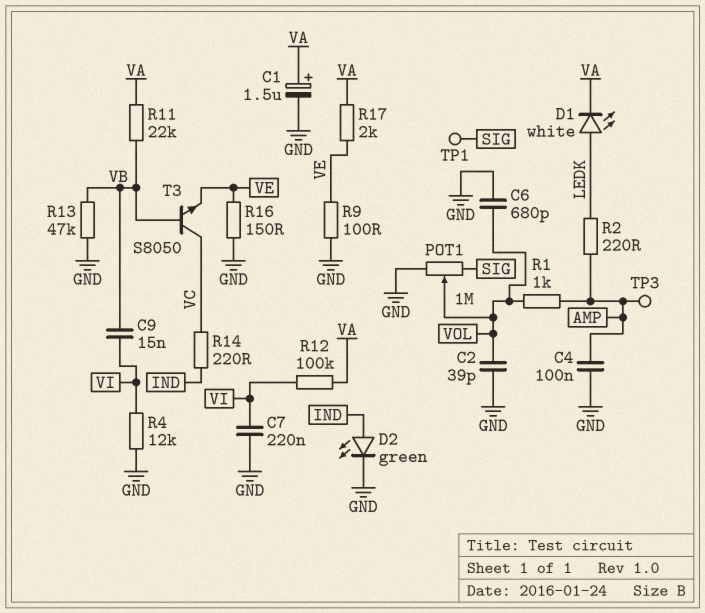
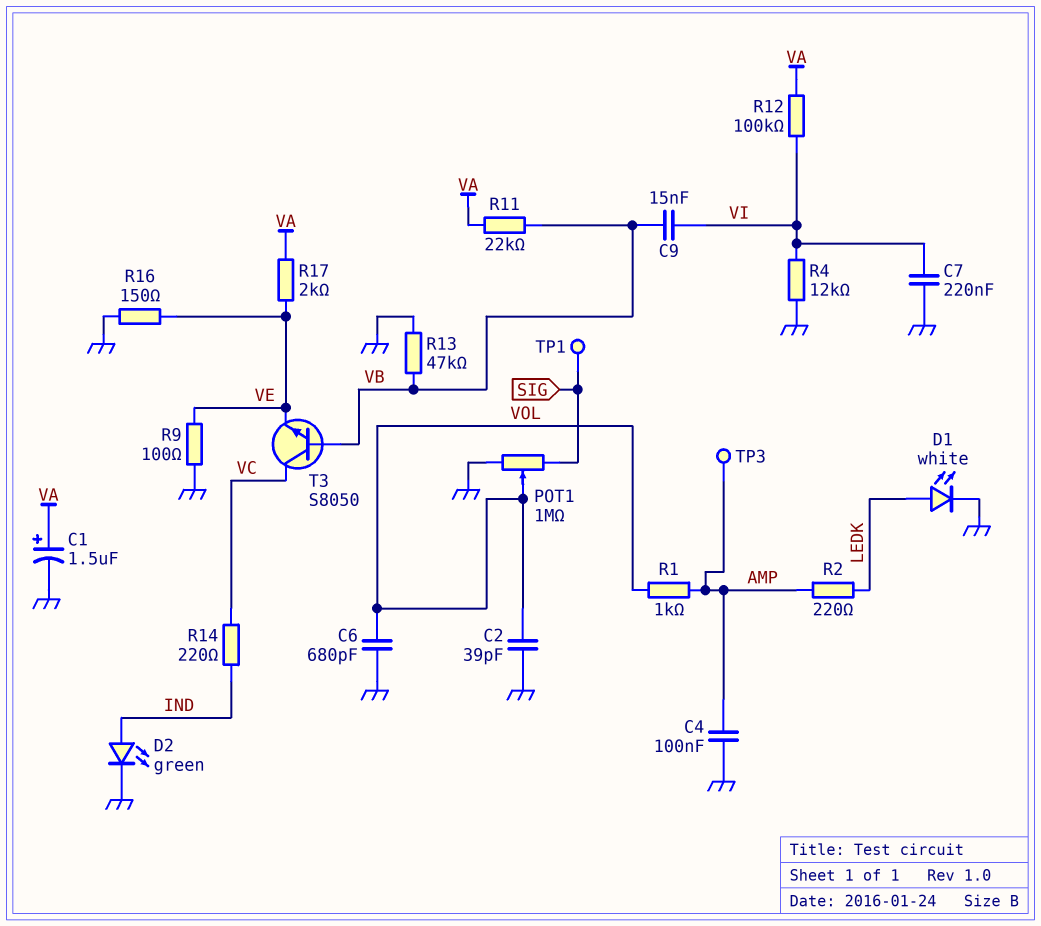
D1: LED white (A LEDK, K VA) -> LED white (A LEDK, K GND)

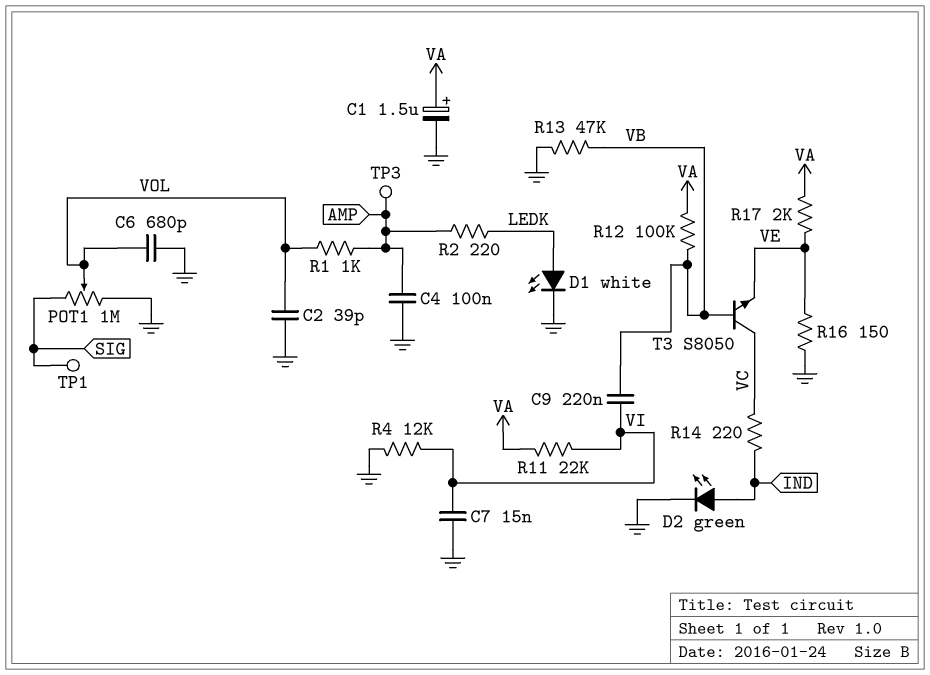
C7: 220nF (GND, VI) -> 15nF (GND, VI)
C9: 15nF (VB, VI) -> 220nF (VB, VI)
R9: 100 (GND, VE) -> none
R11: 22k (VA, VB) -> 22k (VA, VI)
R12: 100k (VA, VI) -> 100k (VA, VB)

